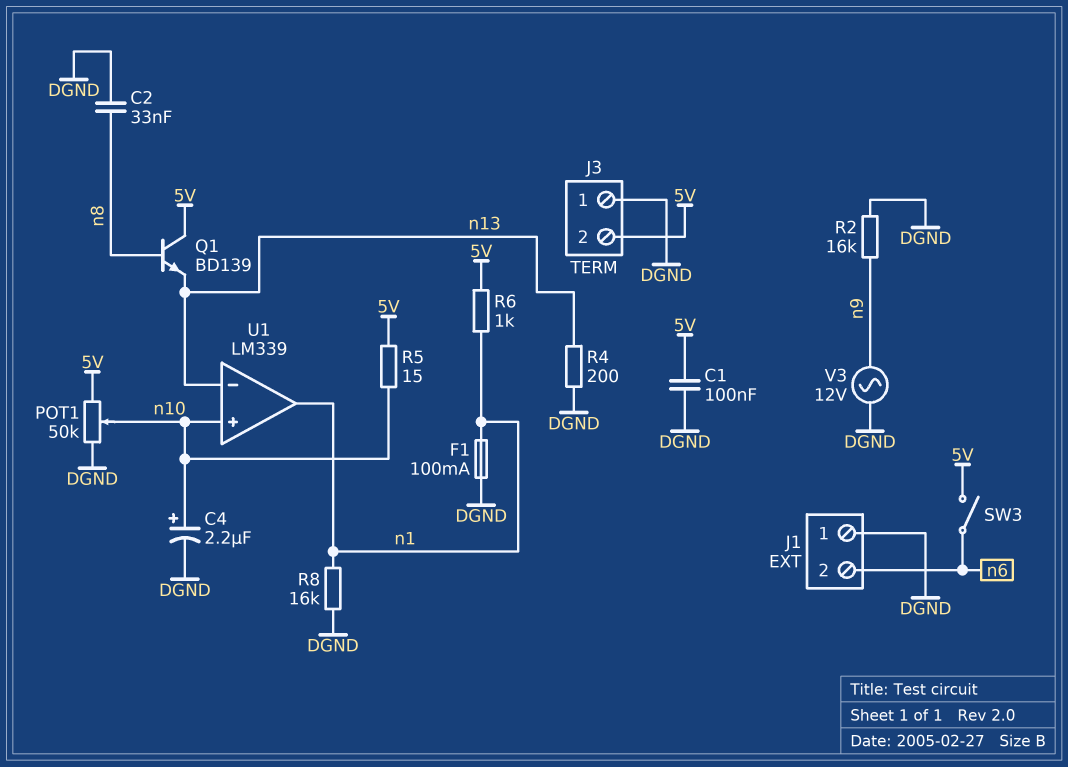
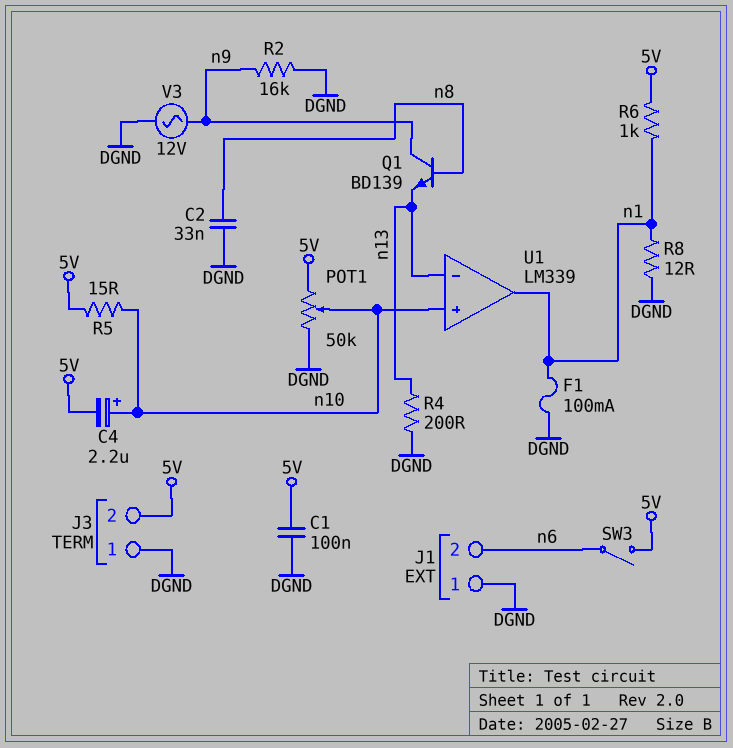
C4: 2.2uF (plus n10, minus DGND) -> 2.2uF (plus n10, minus 5V)
Q1: NPN BD139 (B n8, C 5V, E n13) -> NPN BD139 (B n8, C n9, E n13)
R8: 16k (DGND, n1) -> 12 (DGND, n1)

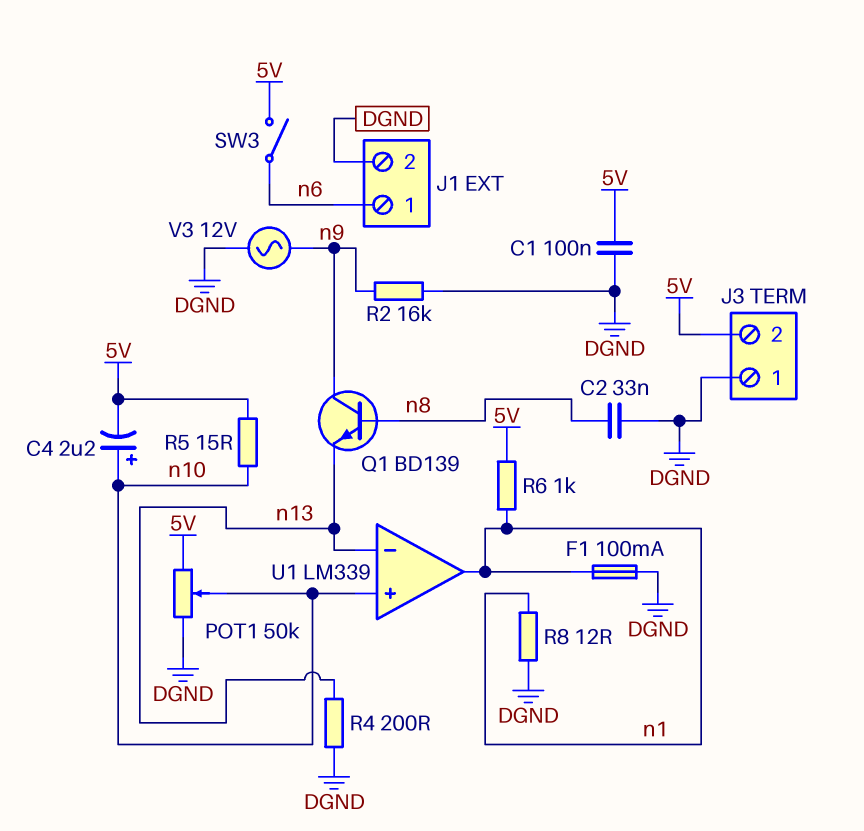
J1 pin 1: DGND -> n6
J1 pin 2: n6 -> DGND

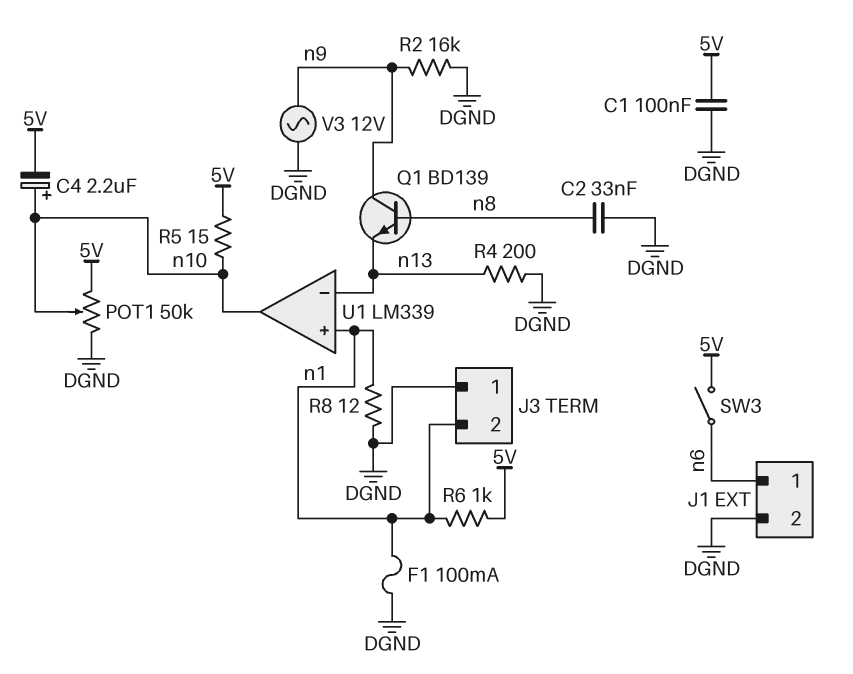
J3 pin 2: 5V -> n1
U1 pin in+: n10 -> n1
U1 pin out: n1 -> n10

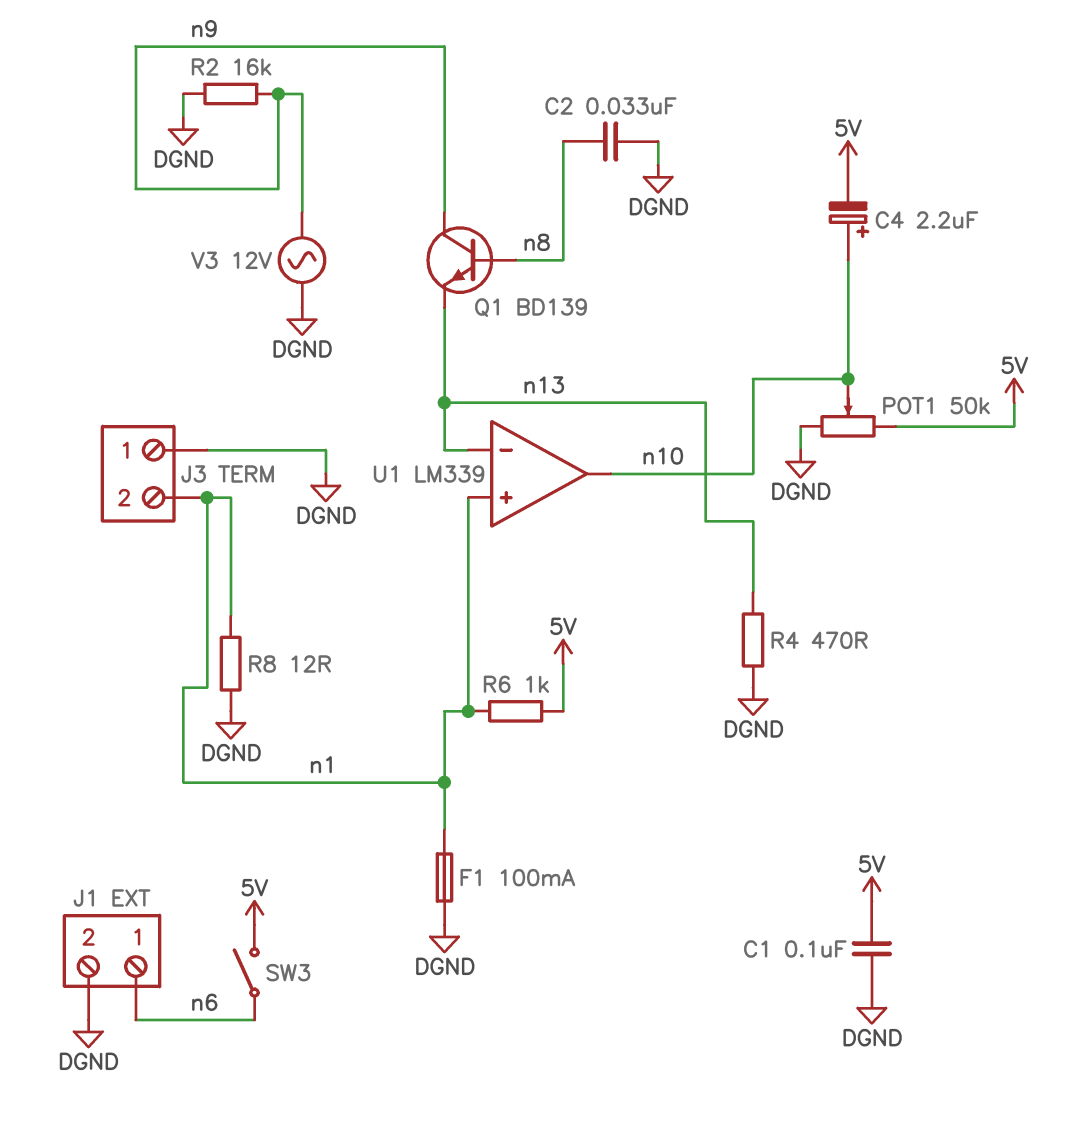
R4: 200 (DGND, n13) -> 470 (DGND, n13)
R5: 15 (5V, n10) -> none

